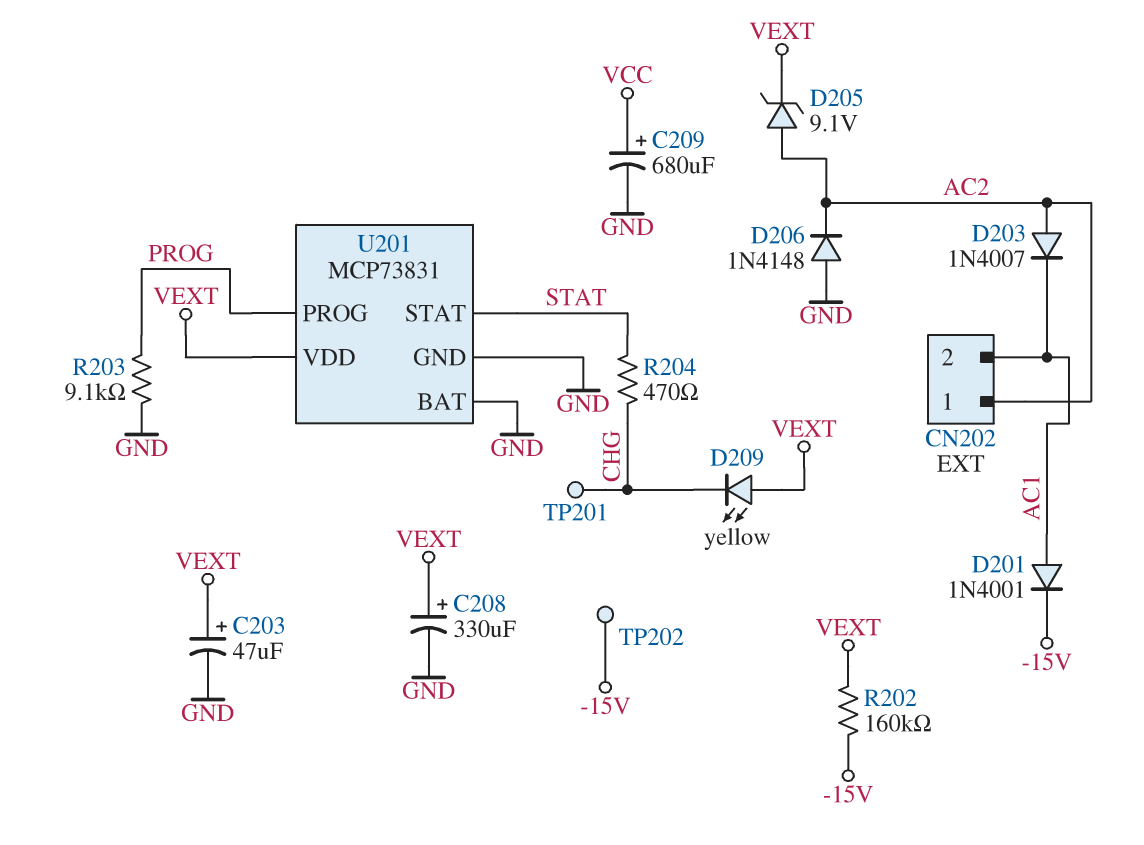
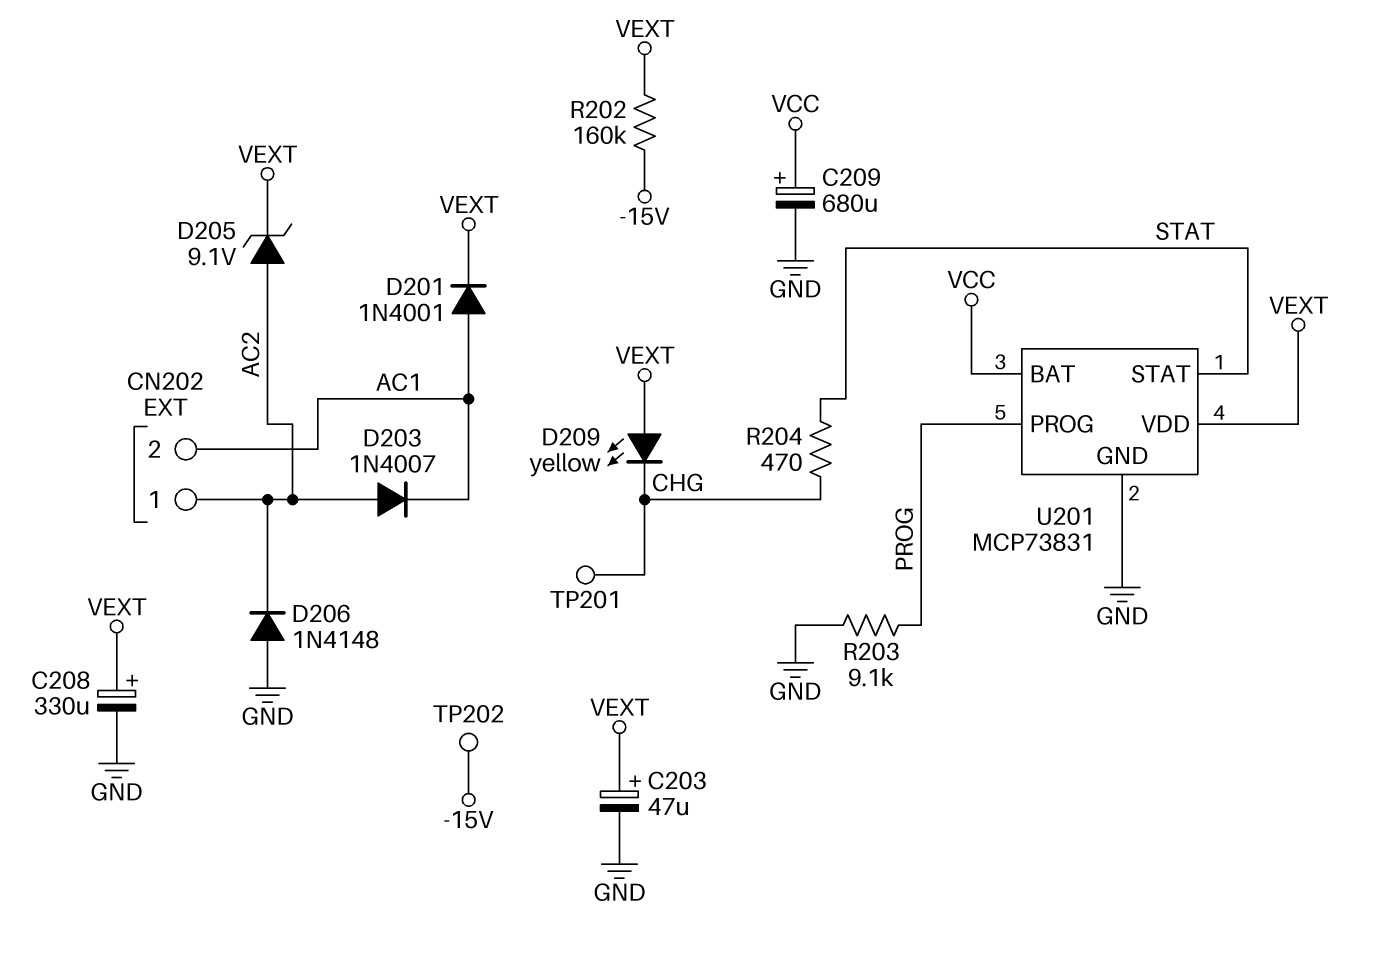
D201: diode 1N4001 (A AC1, K -15V) -> diode 1N4001 (A AC1, K VEXT)
U201 pin BAT: GND -> VCC

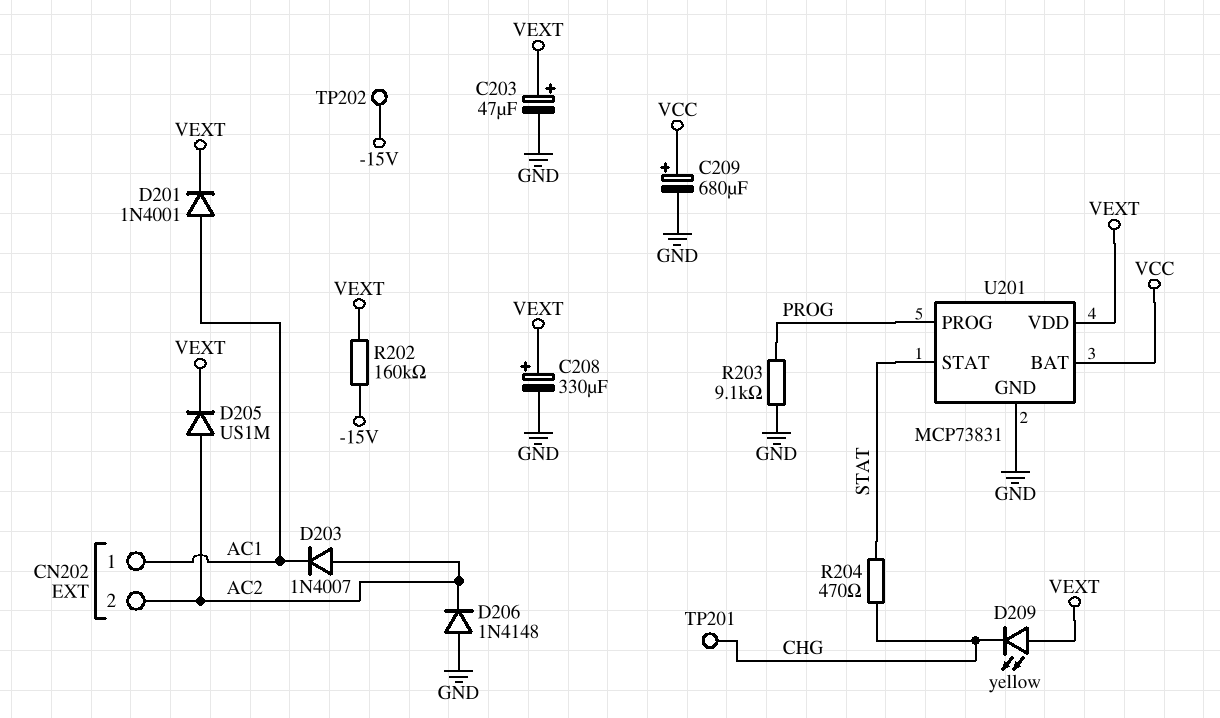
CN202 pin 1: AC2 -> AC1
CN202 pin 2: AC1 -> AC2
D205: zener 9.1V (A AC2, K VEXT) -> diode US1M (A AC2, K VEXT)

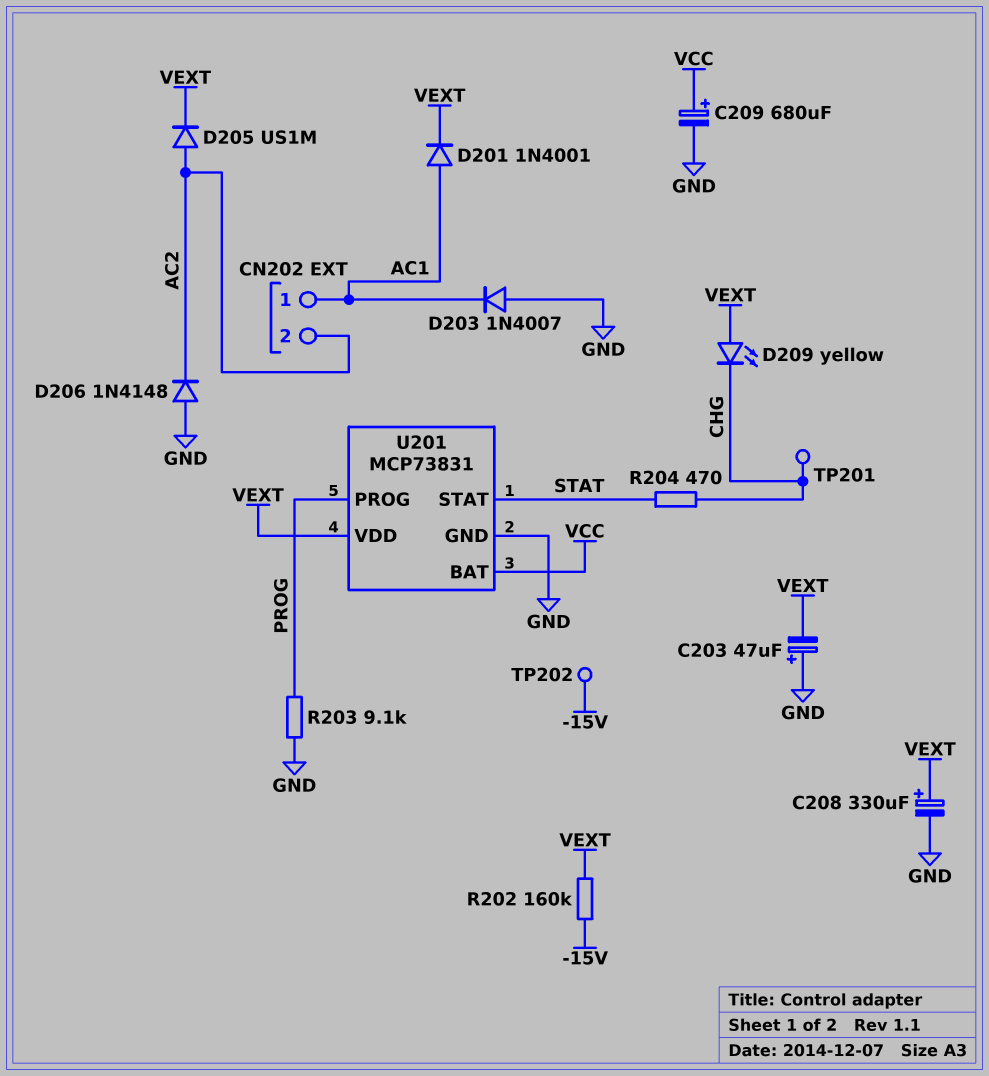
C203: 47uF (plus VEXT, minus GND) -> 47uF (plus GND, minus VEXT)
D203: diode 1N4007 (A AC2, K AC1) -> diode 1N4007 (A GND, K AC1)

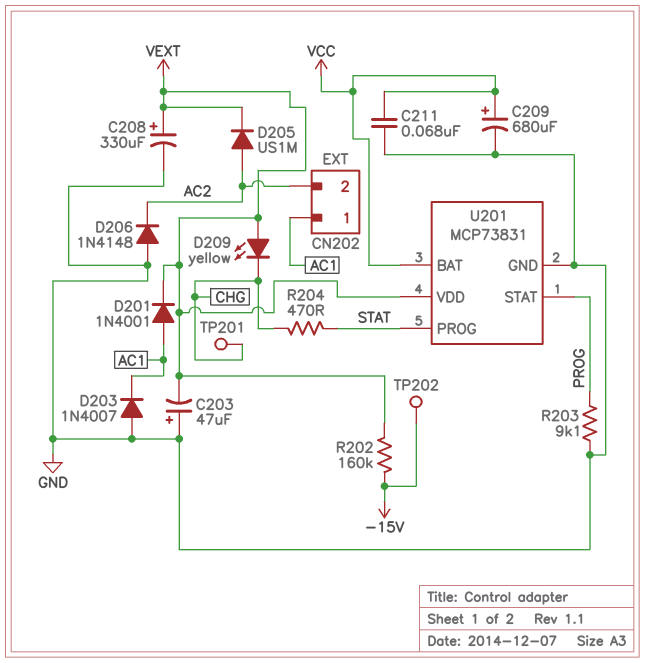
C211: none -> 68nF (GND, VCC)
U201 pin PROG: PROG -> STAT
U201 pin STAT: STAT -> PROG

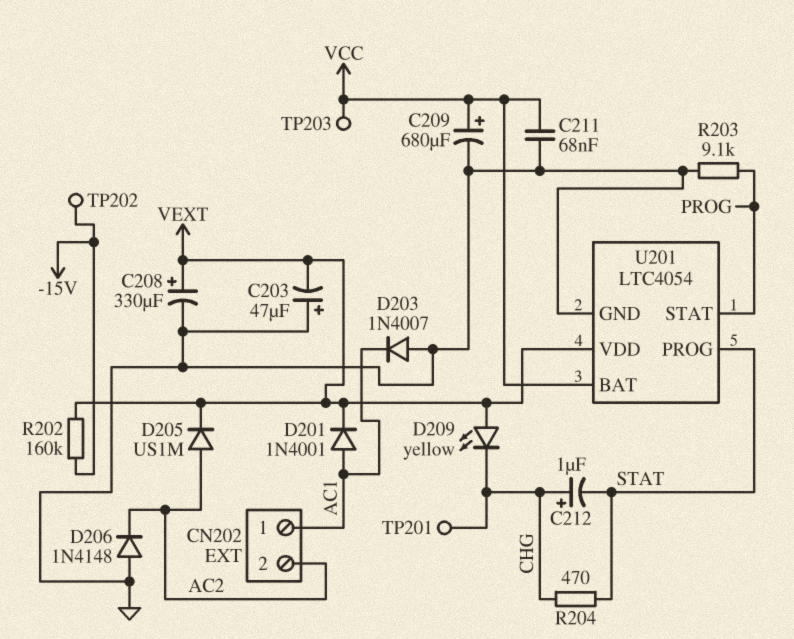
C212: none -> 1uF (plus CHG, minus STAT)
TP203: none -> test point (VCC)
U201: MCP73831 -> LTC4054

